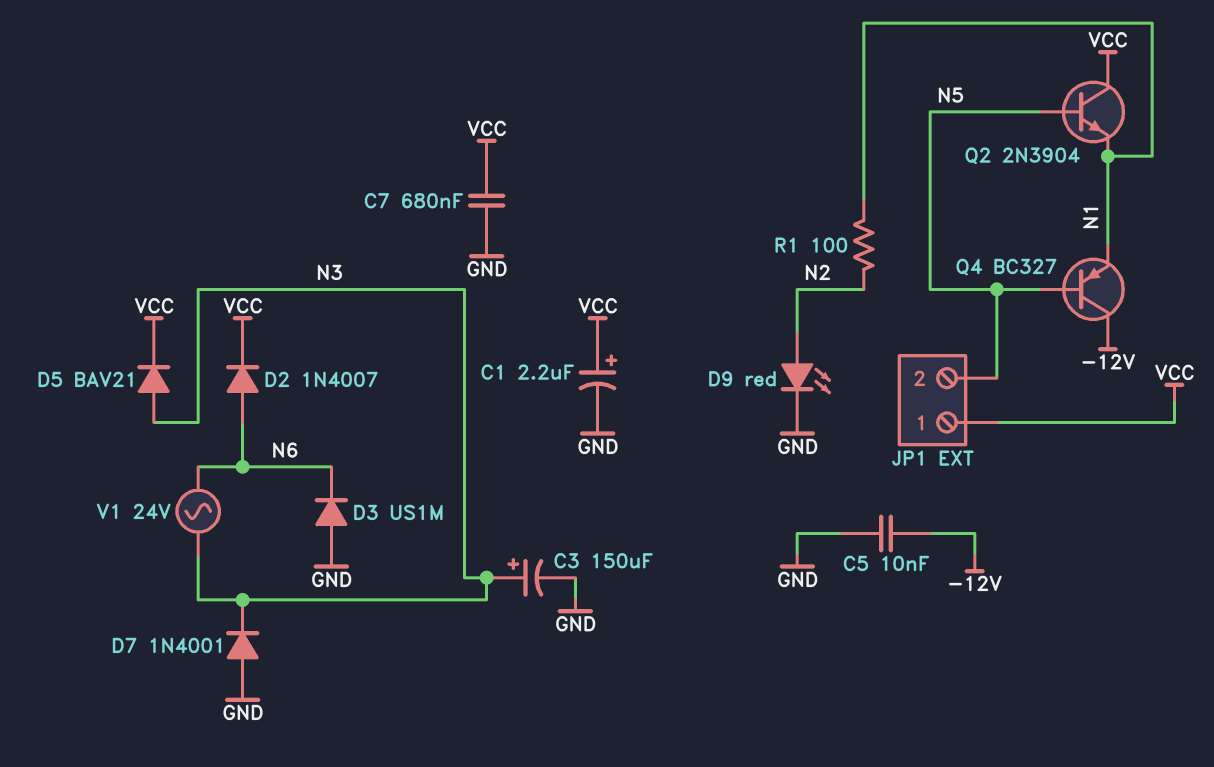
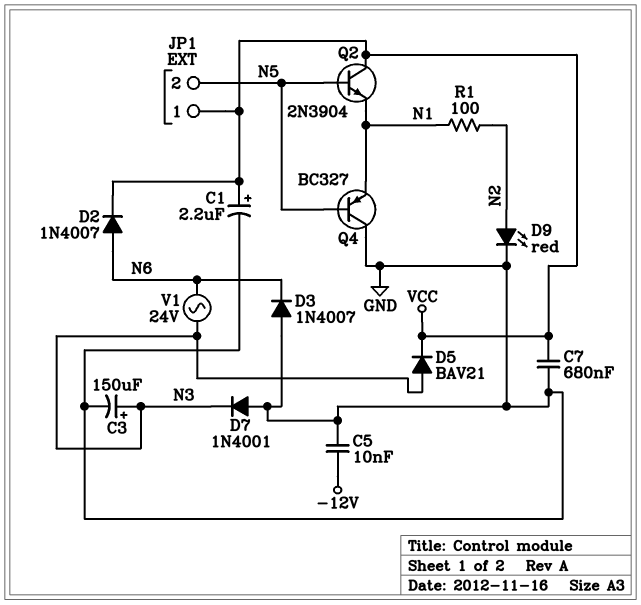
D3: diode US1M (A GND, K N6) -> diode 1N4007 (A GND, K N6)
Q4: PNP BC327 (B N5, C -12V, E N1) -> PNP BC327 (B N5, C GND, E N1)

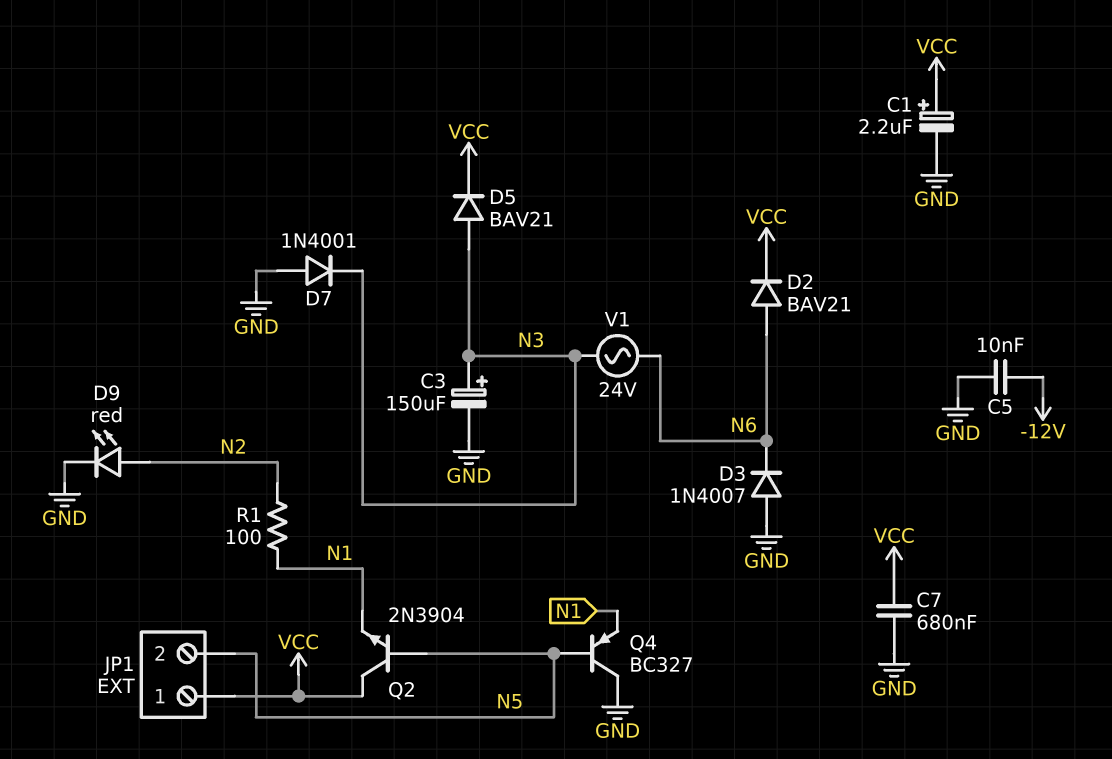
D2: diode 1N4007 (A N6, K VCC) -> diode BAV21 (A N6, K VCC)

